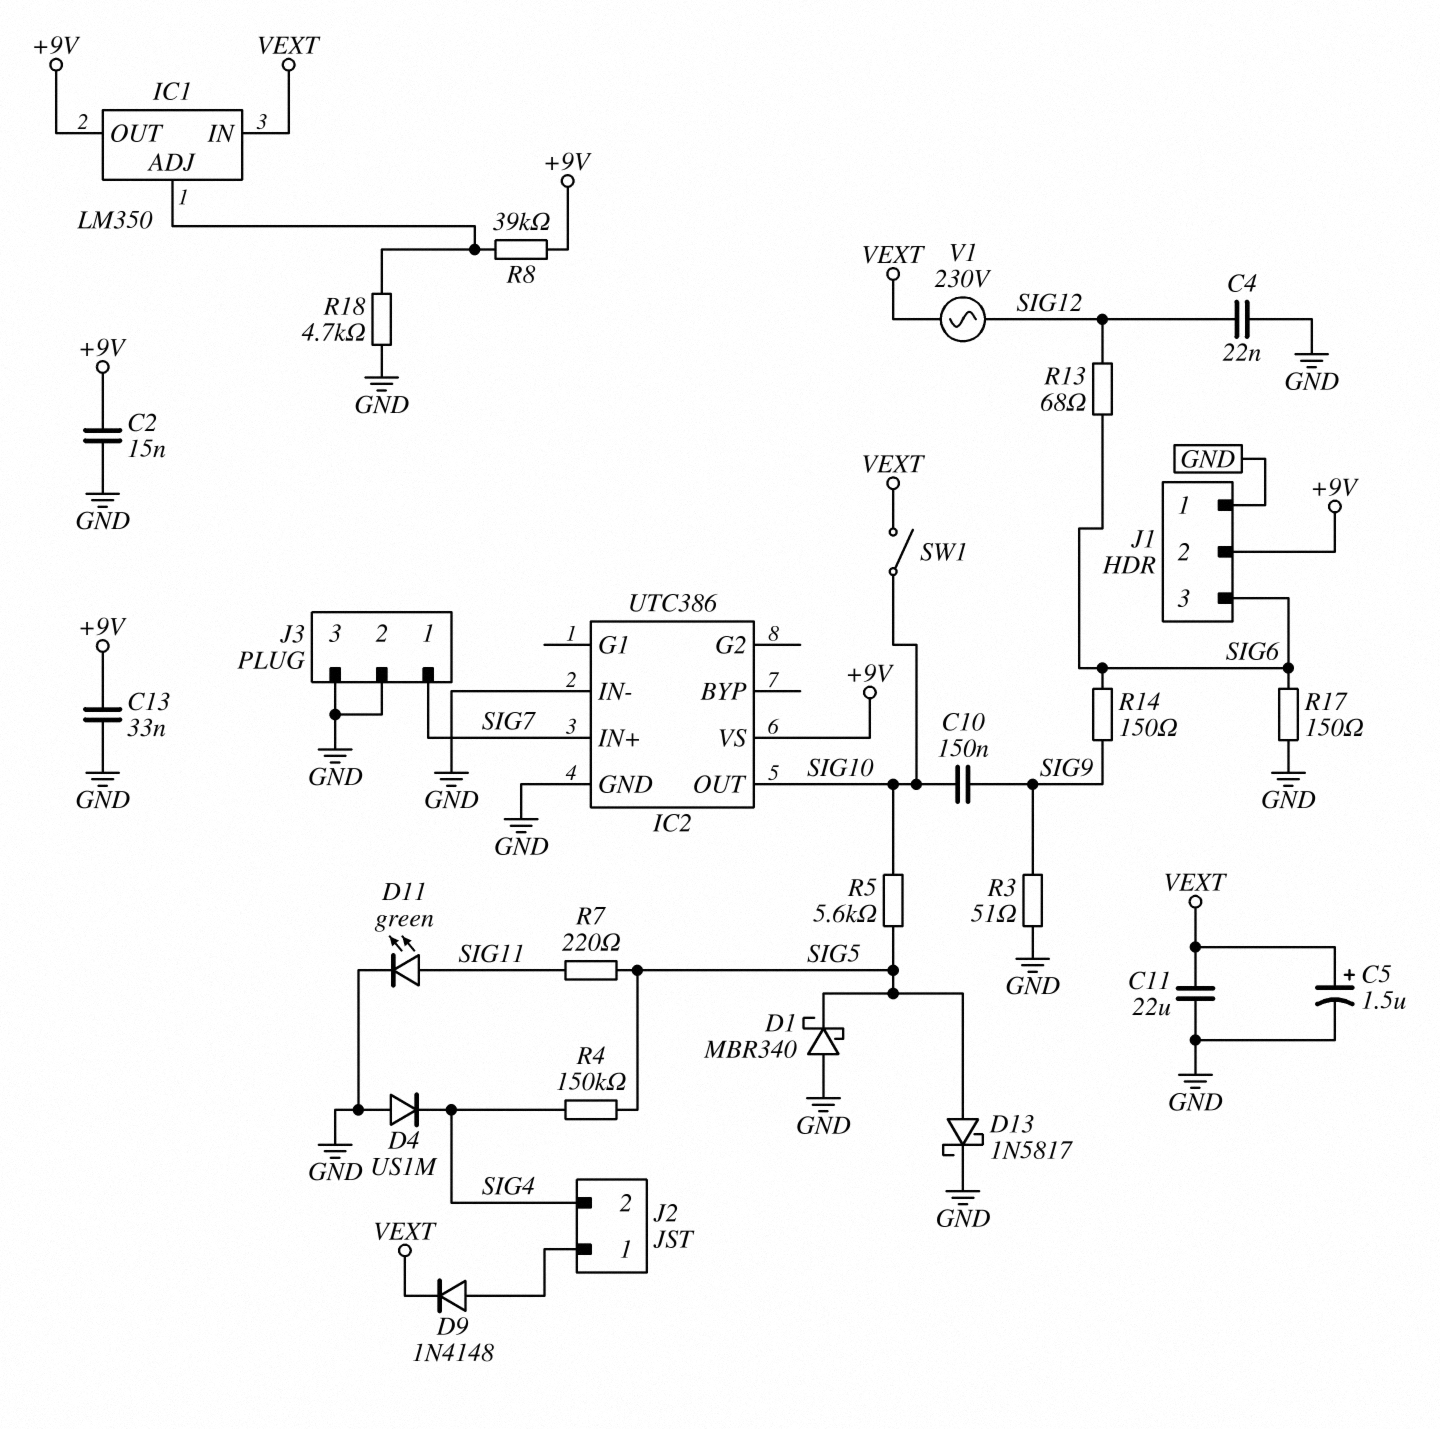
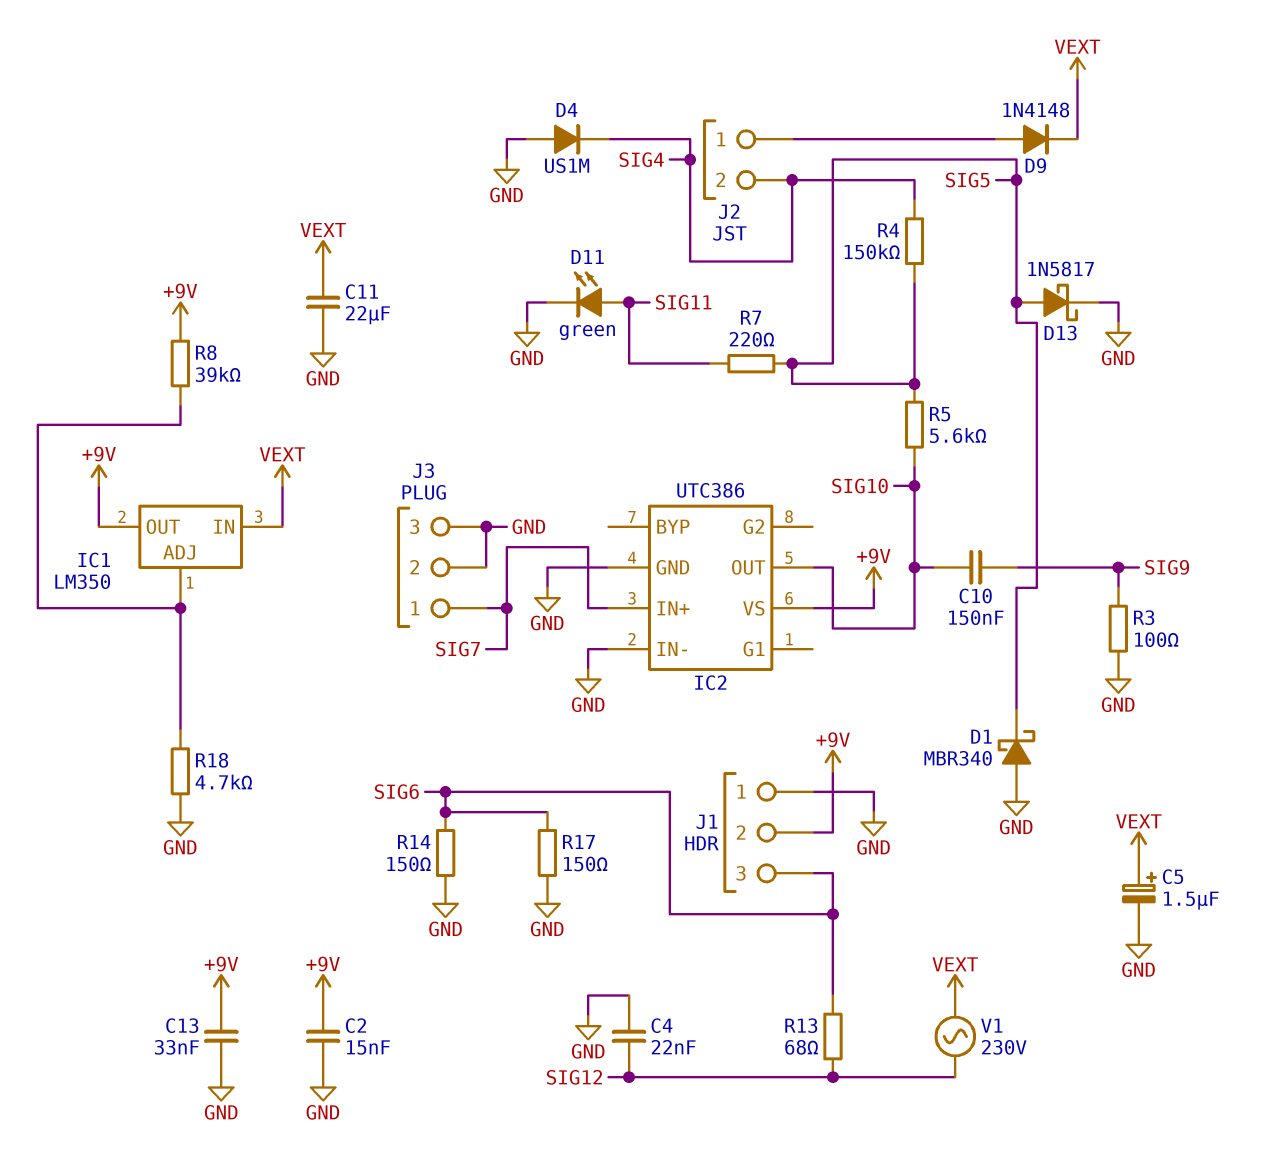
R3: 51 (GND, SIG9) -> 100 (GND, SIG9)
R14: 150 (SIG6, SIG9) -> 150 (GND, SIG6)
SW1: switch (SIG10, VEXT) -> none

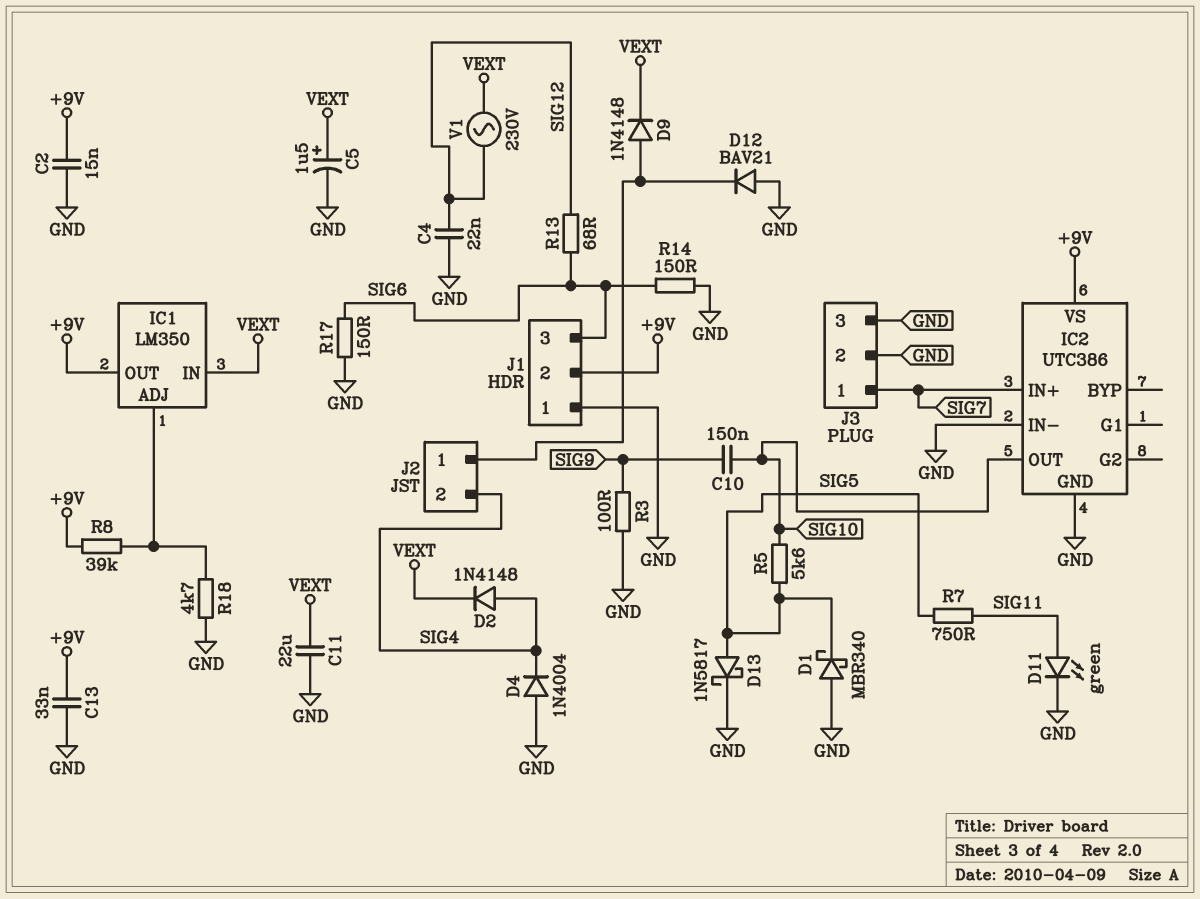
D2: none -> diode 1N4148 (A SIG4, K VEXT)
D4: diode US1M (A GND, K SIG4) -> diode 1N4004 (A GND, K SIG4)
D12: none -> diode BAV21 (A GND, K J2/1)
R4: 150k (SIG4, SIG5) -> none
R7: 220 (SIG5, SIG11) -> 750 (SIG5, SIG11)

